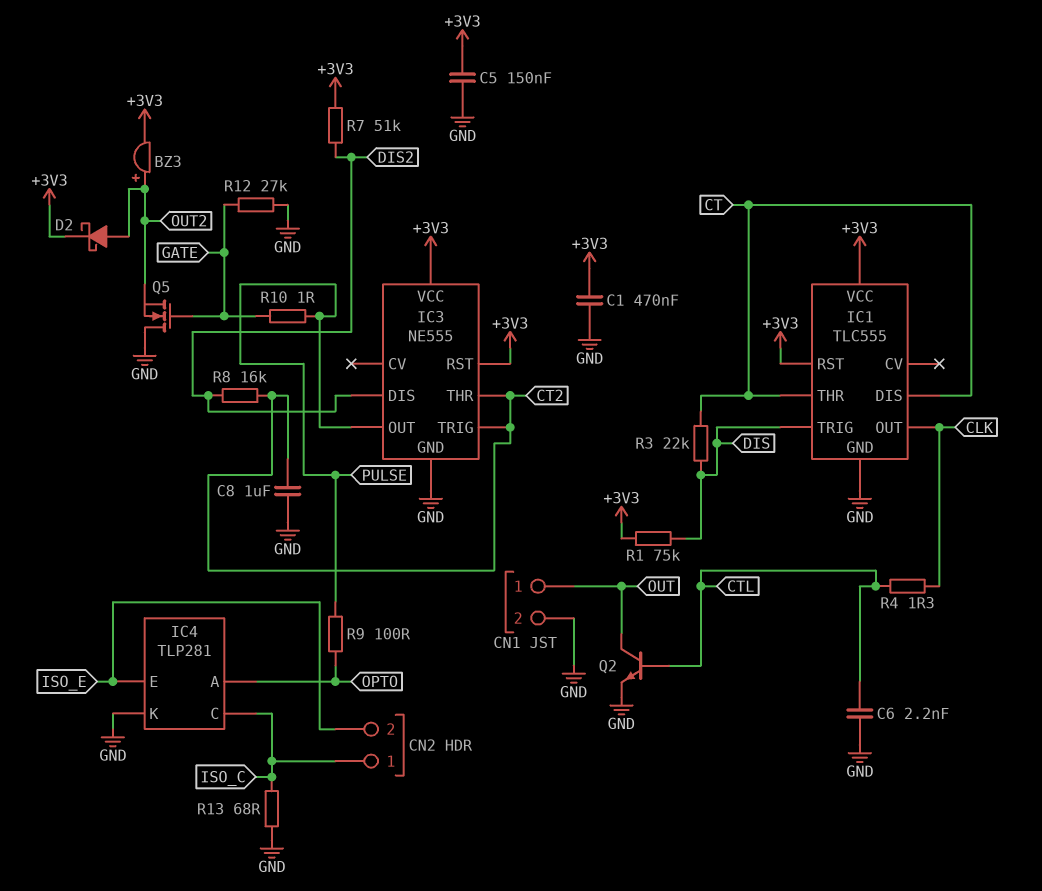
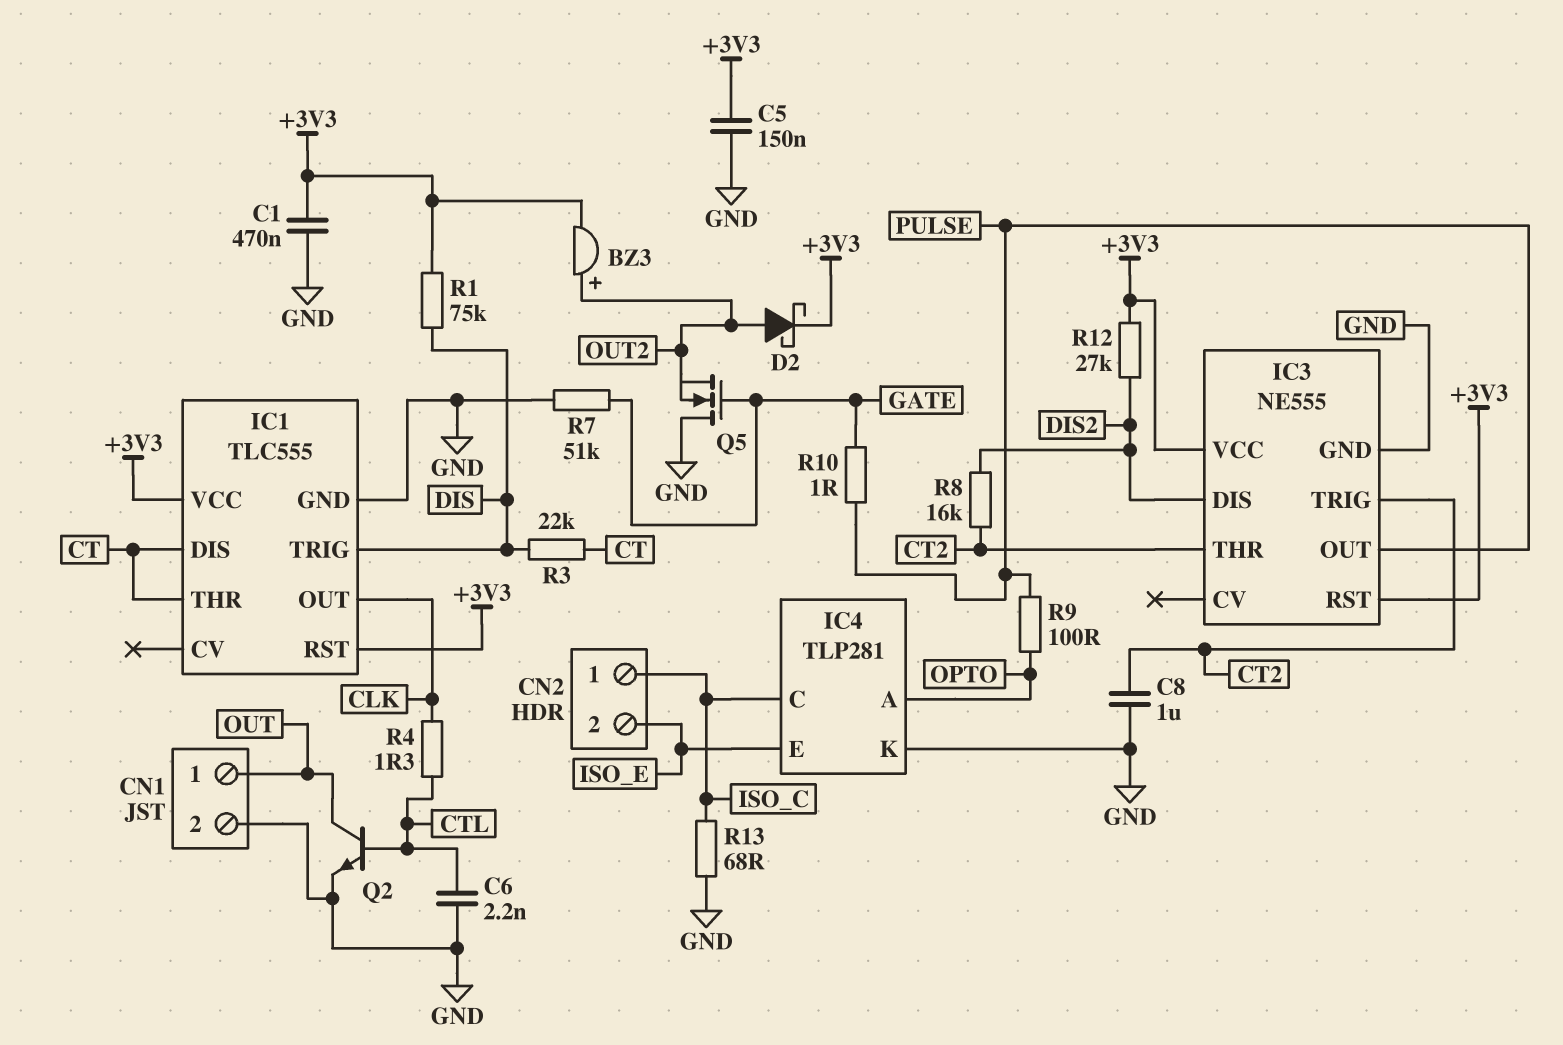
R7: 51k (+3V3, DIS2) -> 51k (GATE, GND)
R12: 27k (GATE, GND) -> 27k (+3V3, DIS2)

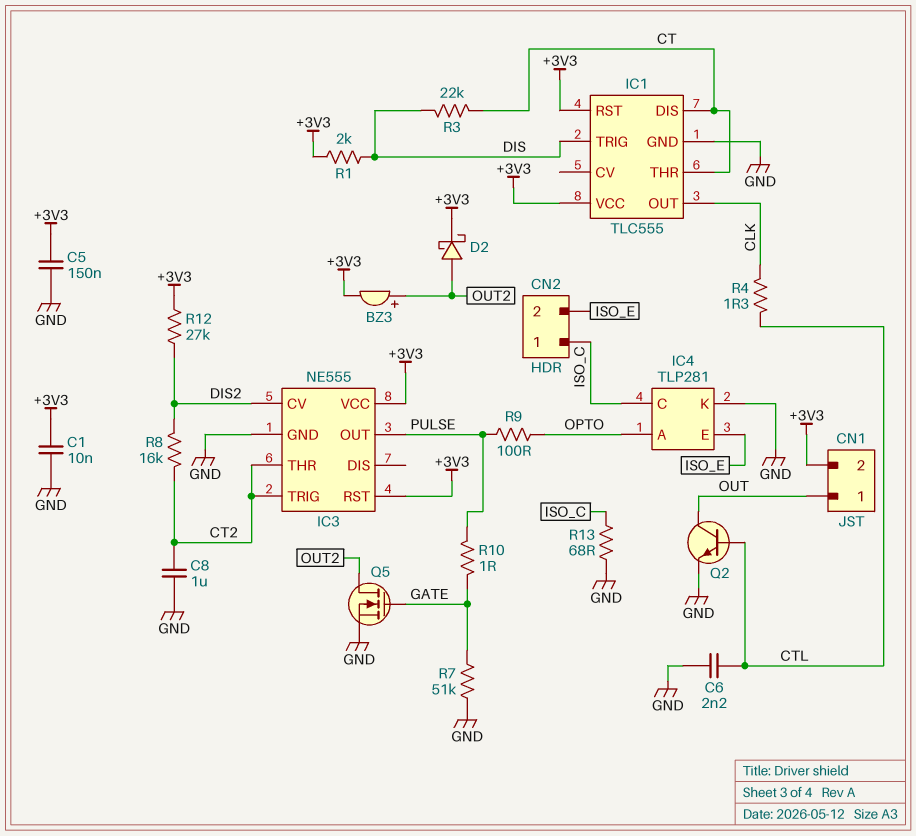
C1: 470nF (+3V3, GND) -> 10nF (+3V3, GND)
CN1 pin 2: GND -> +3V3
IC3 pin CV: none -> DIS2
IC3 pin DIS: DIS2 -> none
Q5: NMOS (G GATE, D GND, S OUT2) -> NMOS (G GATE, D OUT2, S GND)
R1: 75k (+3V3, DIS) -> 2k (+3V3, DIS)

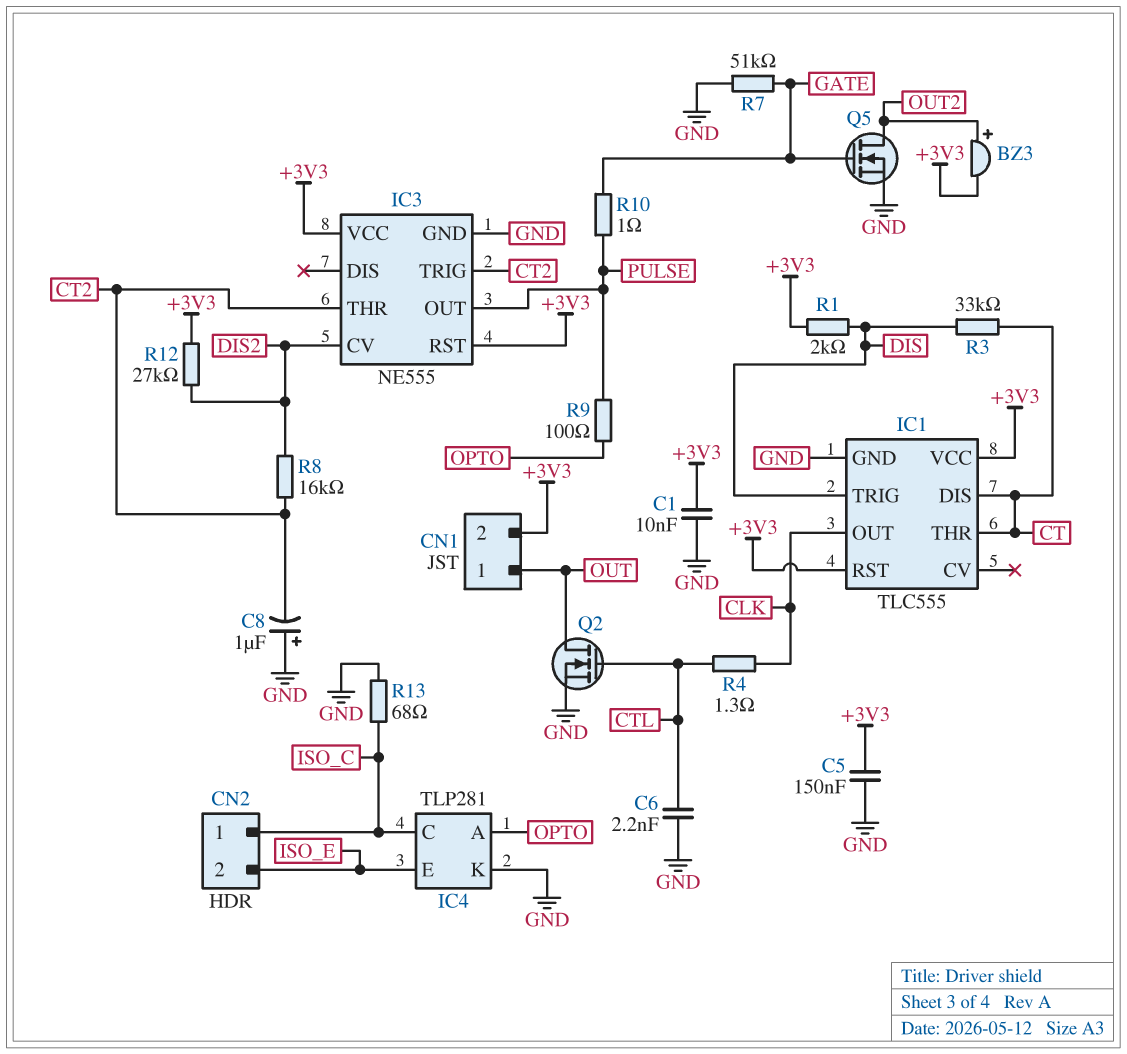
C8: 1uF (CT2, GND) -> 1uF (plus GND, minus CT2)
D2: schottky (A OUT2, K +3V3) -> none
Q2: NPN (B CTL, C OUT, E GND) -> NMOS (G CTL, D OUT, S GND)
R3: 22k (CT, DIS) -> 33k (CT, DIS)

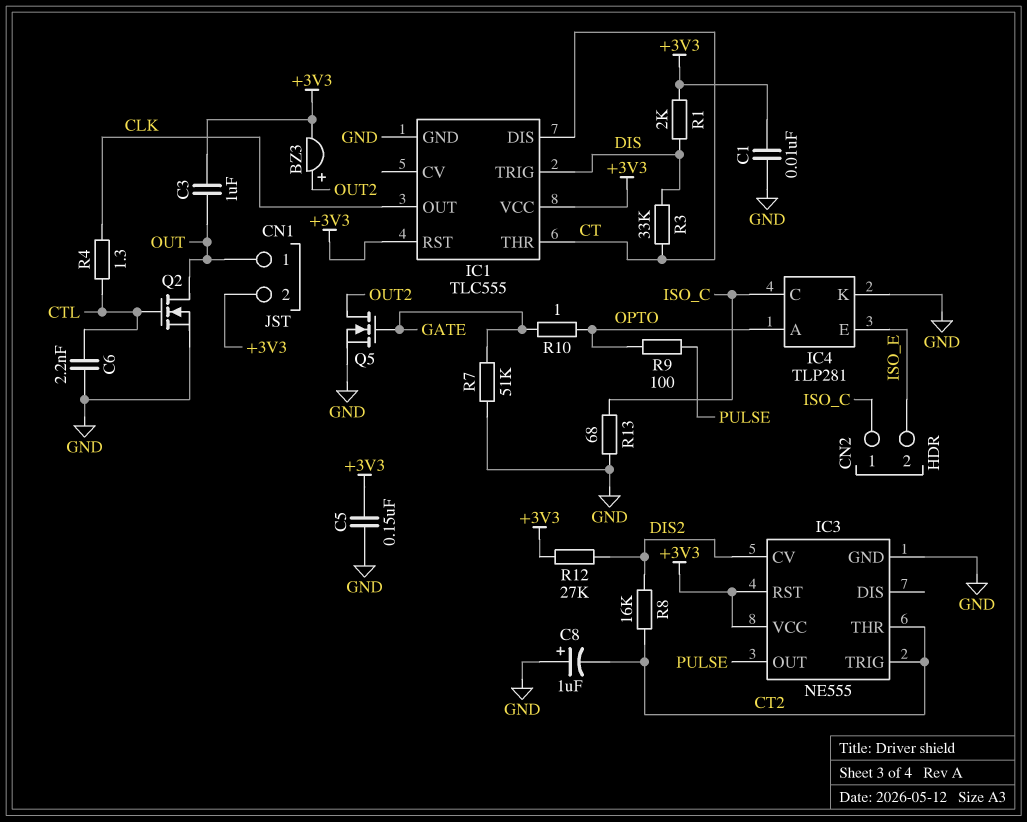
C3: none -> 1uF (+3V3, OUT)
R10: 1 (GATE, PULSE) -> 1 (GATE, OPTO)

